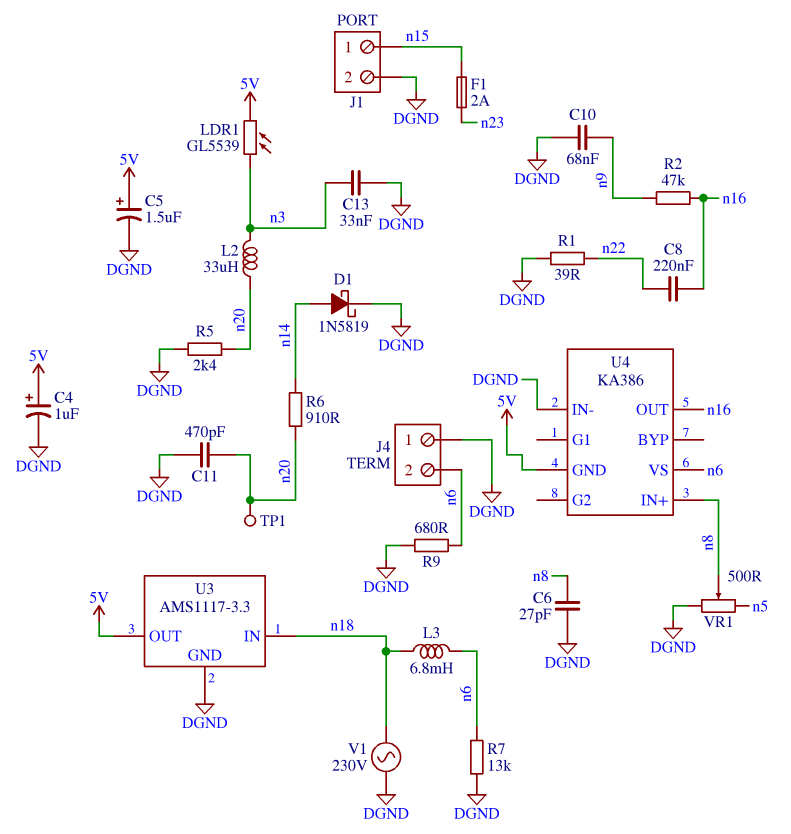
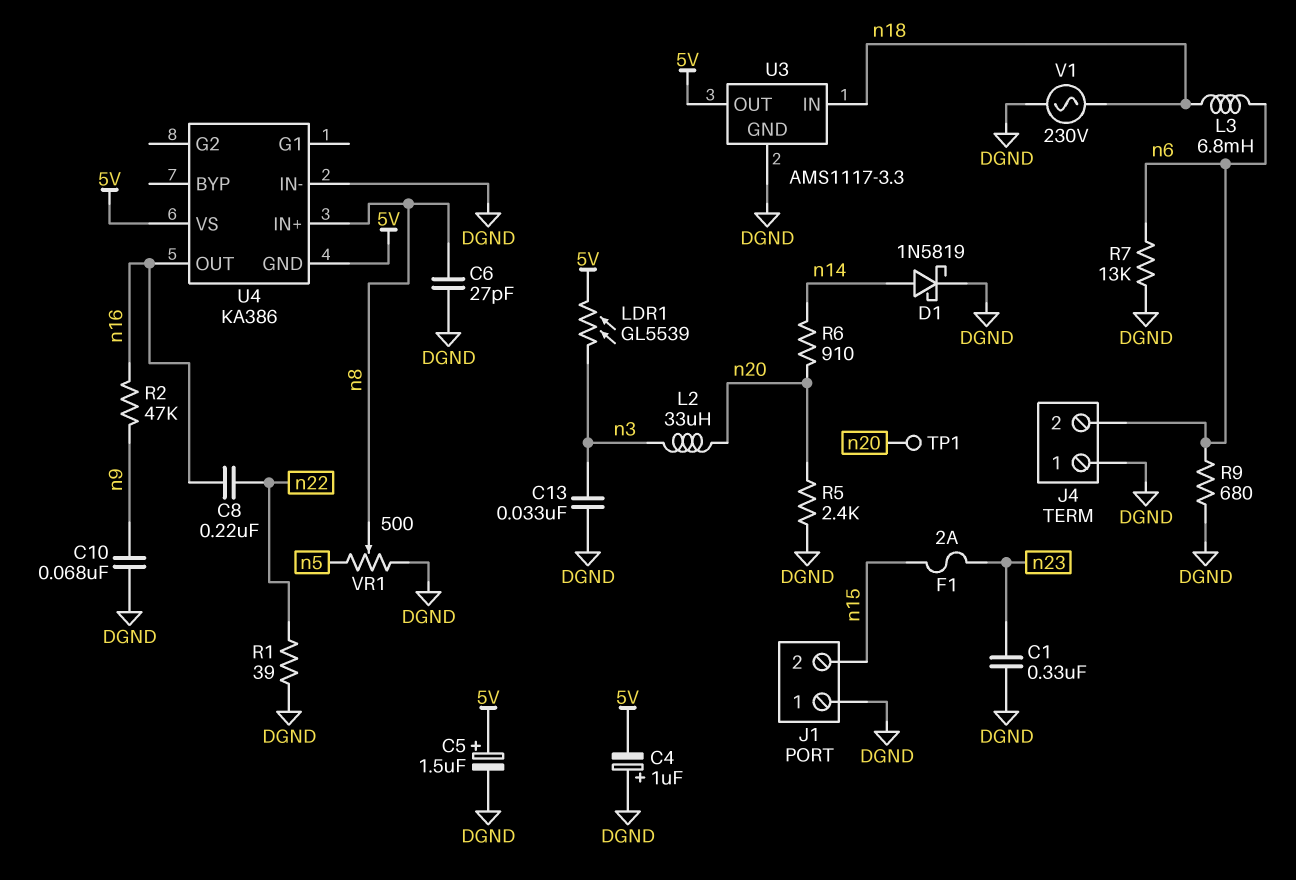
C1: none -> 330nF (DGND, n23)
C4: 1uF (plus 5V, minus DGND) -> 1uF (plus DGND, minus 5V)
C11: 470pF (DGND, n20) -> none
J1 pin 1: n15 -> DGND
J1 pin 2: DGND -> n15
U4 pin VS: n6 -> 5V

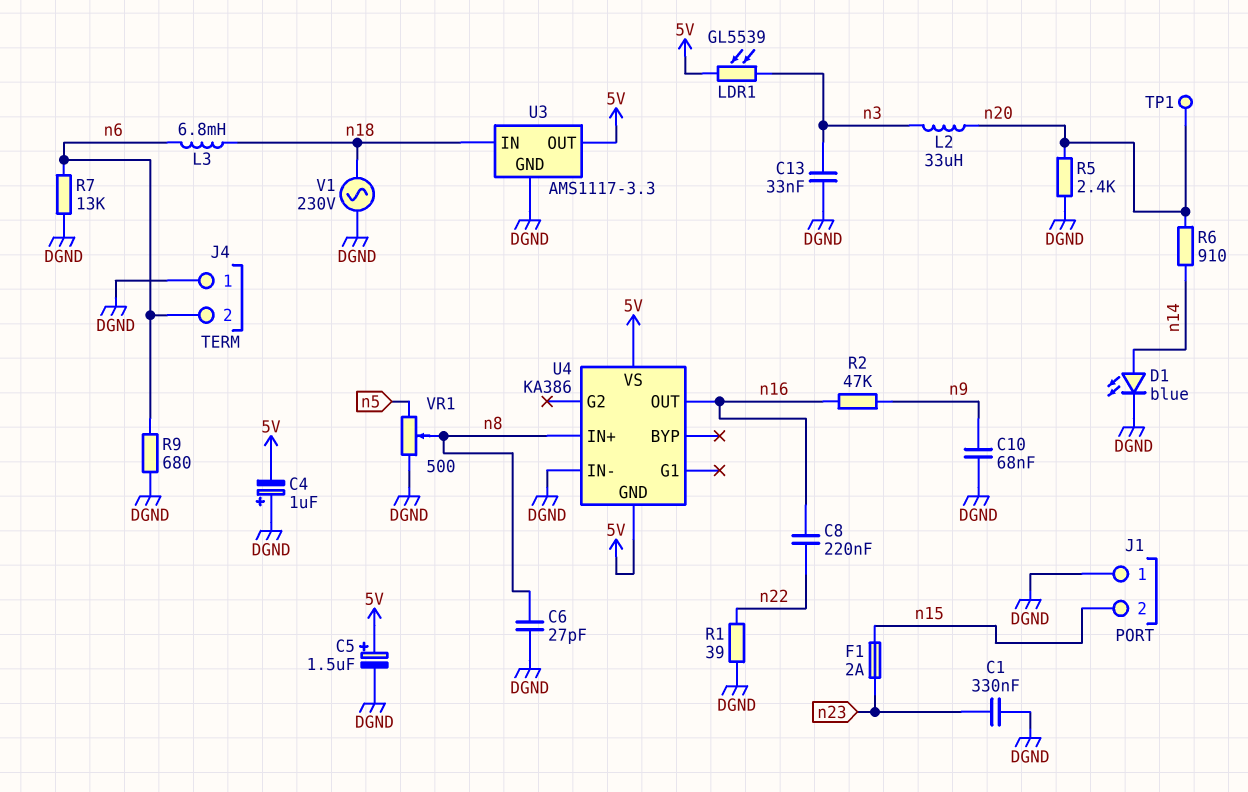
D1: schottky 1N5819 (A n14, K DGND) -> LED blue (A n14, K DGND)

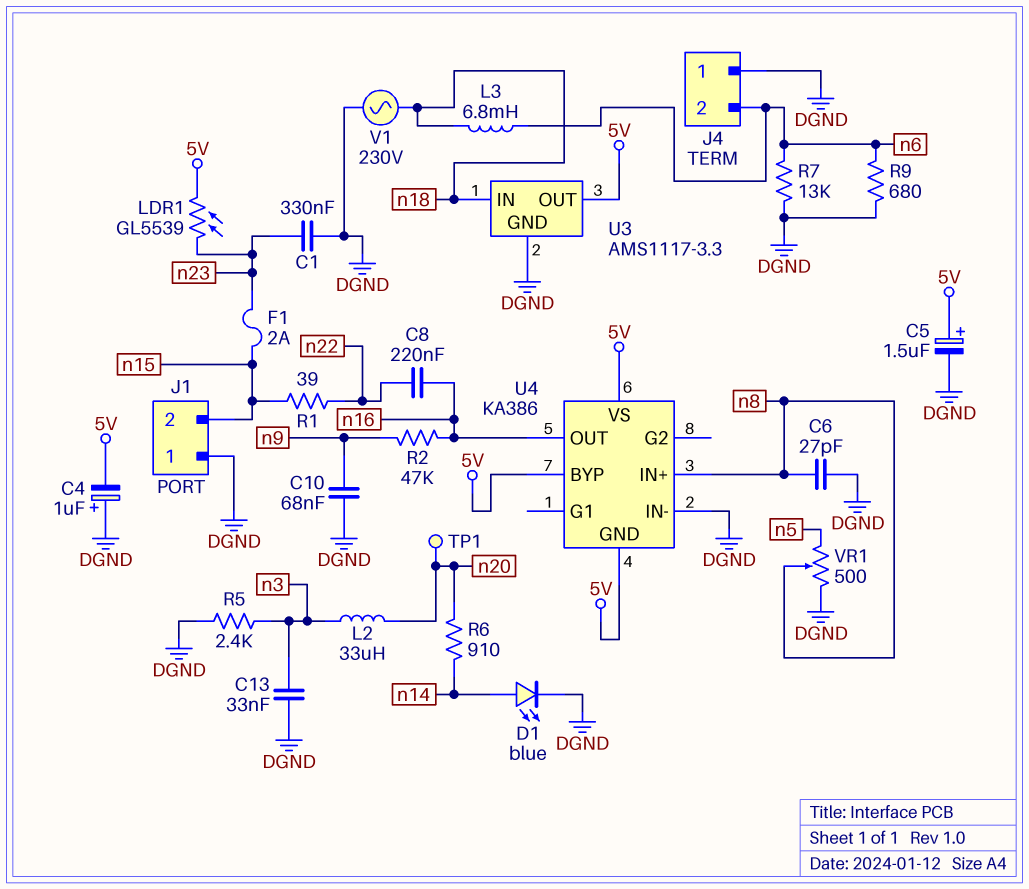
LDR1: GL5539 (5V, n3) -> GL5539 (5V, n23)
R1: 39 (DGND, n22) -> 39 (n15, n22)
R5: 2.4k (DGND, n20) -> 2.4k (DGND, n3)
U4 pin BYP: none -> 5V

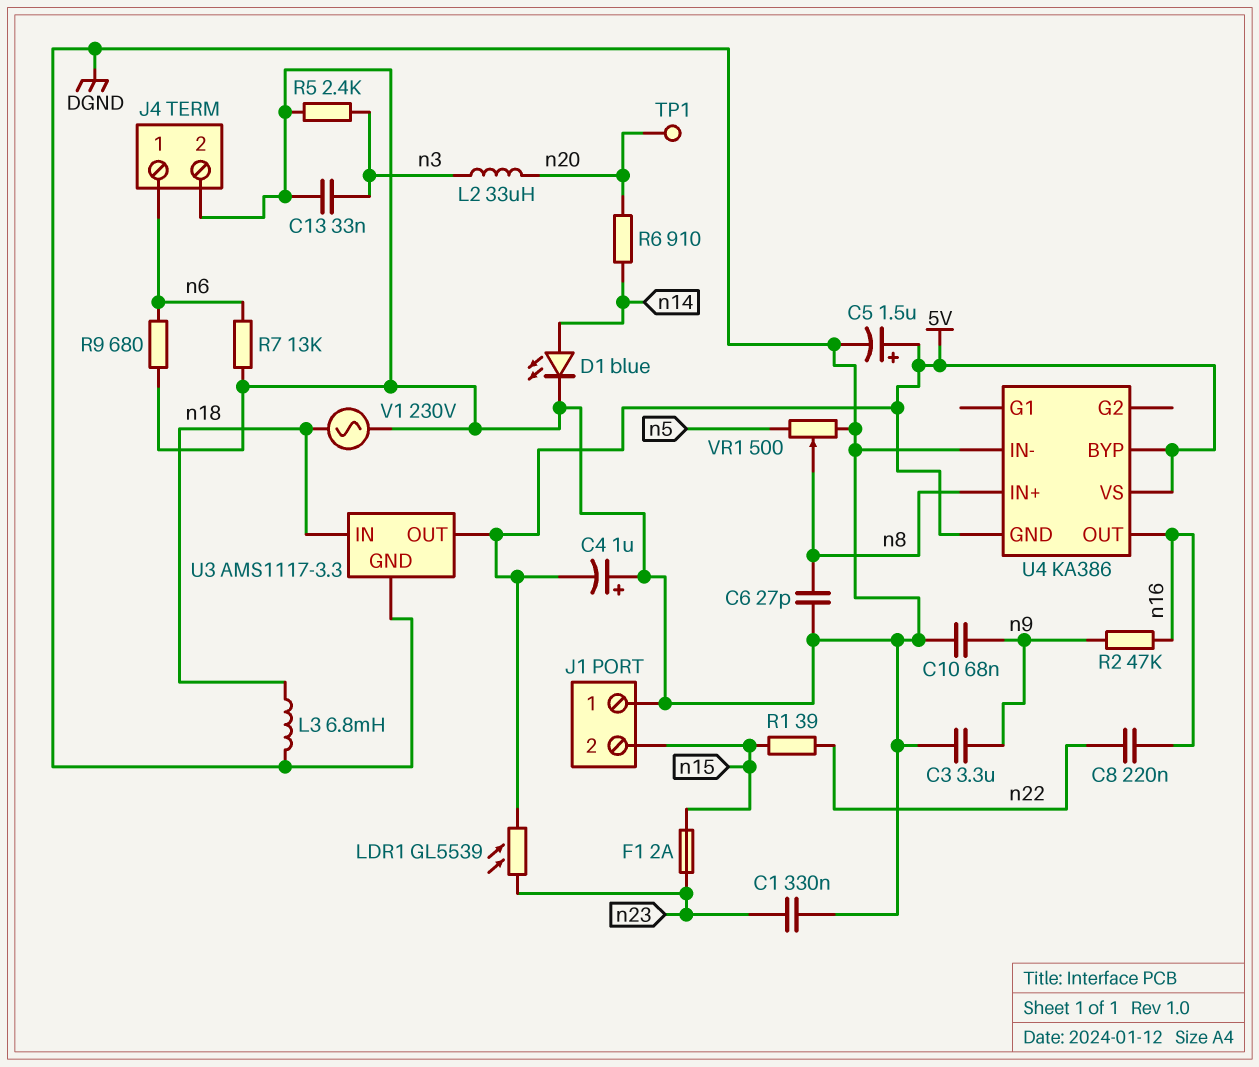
C3: none -> 3.3uF (DGND, n9)
J4 pin 1: DGND -> n6
J4 pin 2: n6 -> DGND
L3: 6.8mH (n6, n18) -> 6.8mH (DGND, n18)

